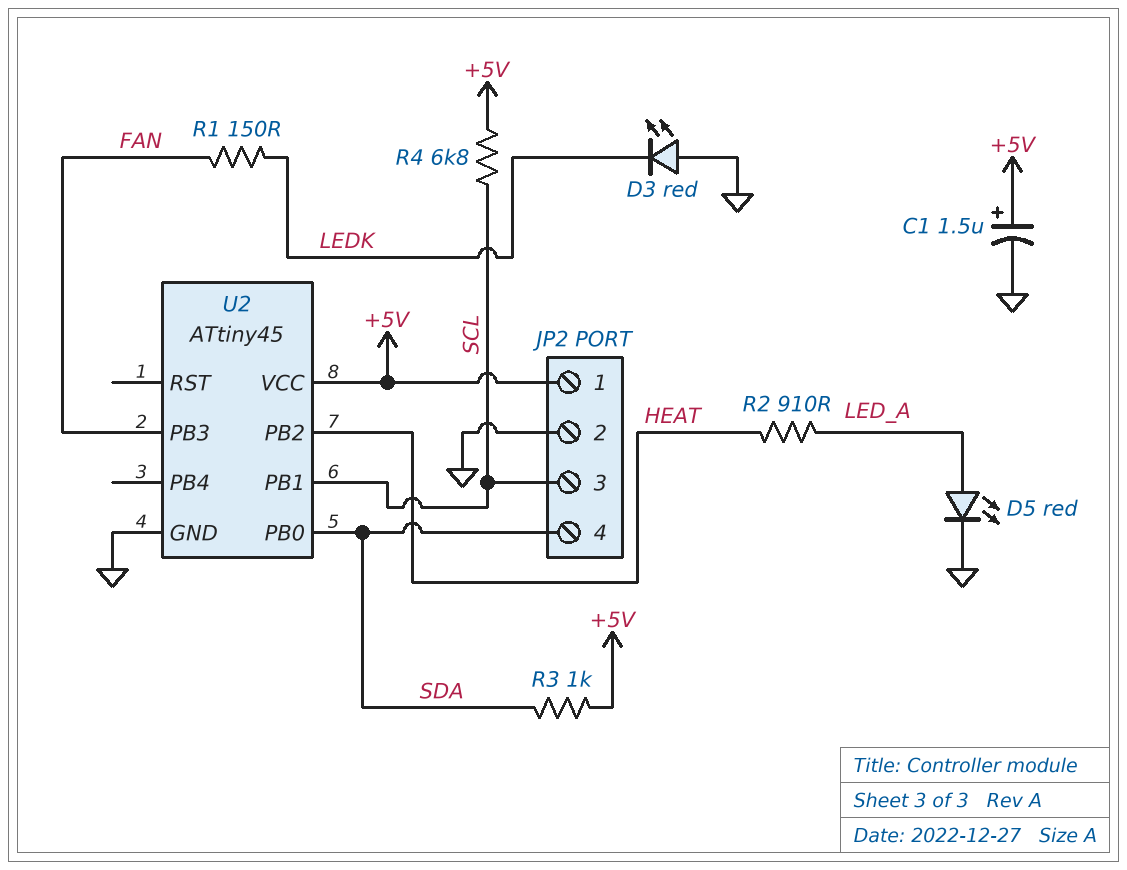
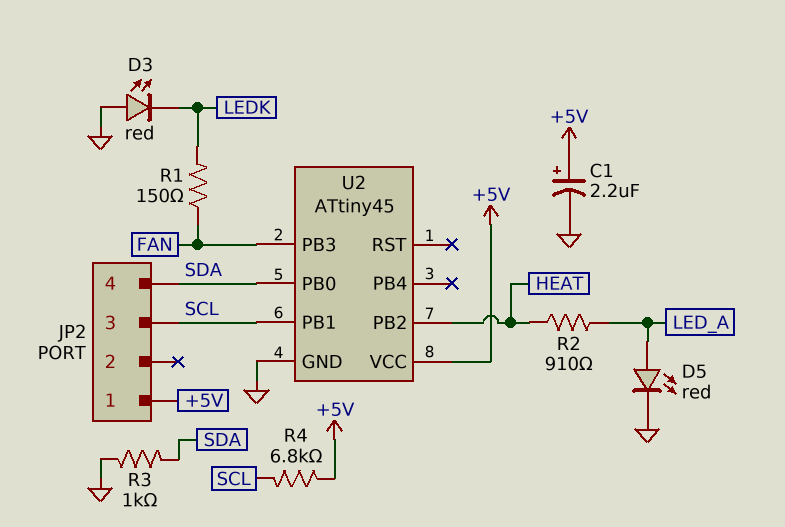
C1: 1.5uF (plus +5V, minus GND) -> 2.2uF (plus +5V, minus GND)
JP2 pin 2: GND -> none
R3: 1k (+5V, SDA) -> 1k (GND, SDA)

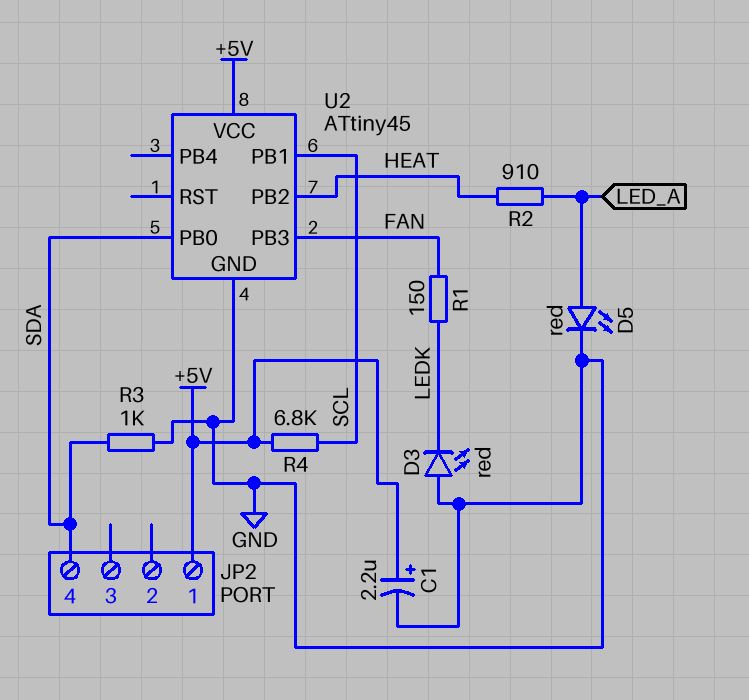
JP2 pin 3: SCL -> none

